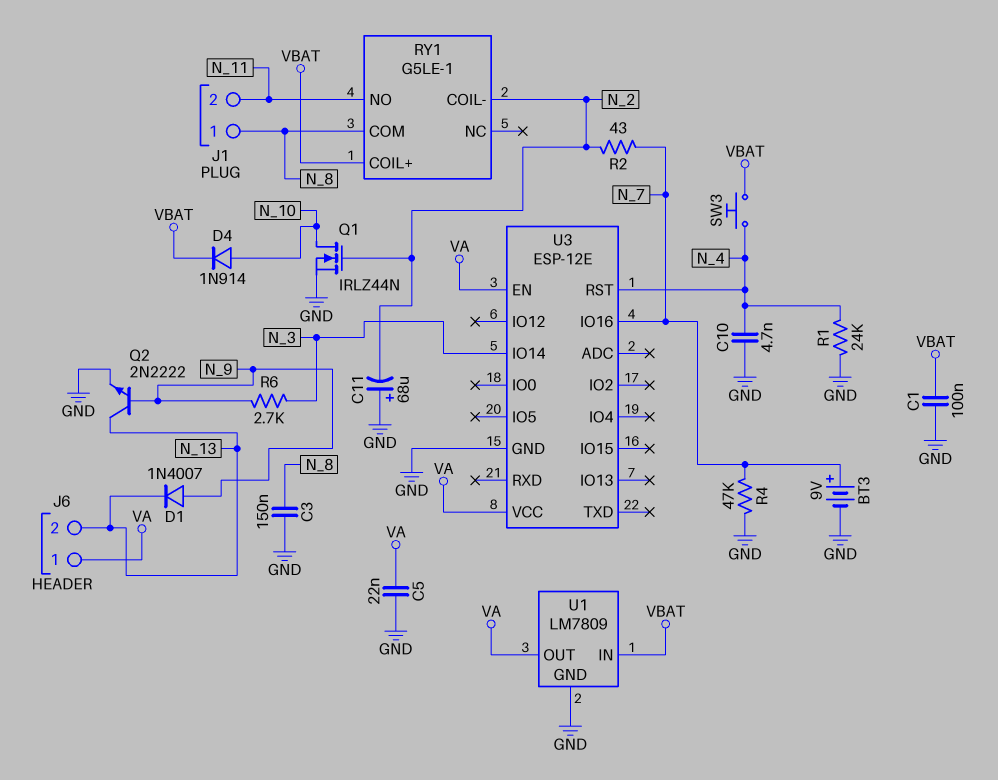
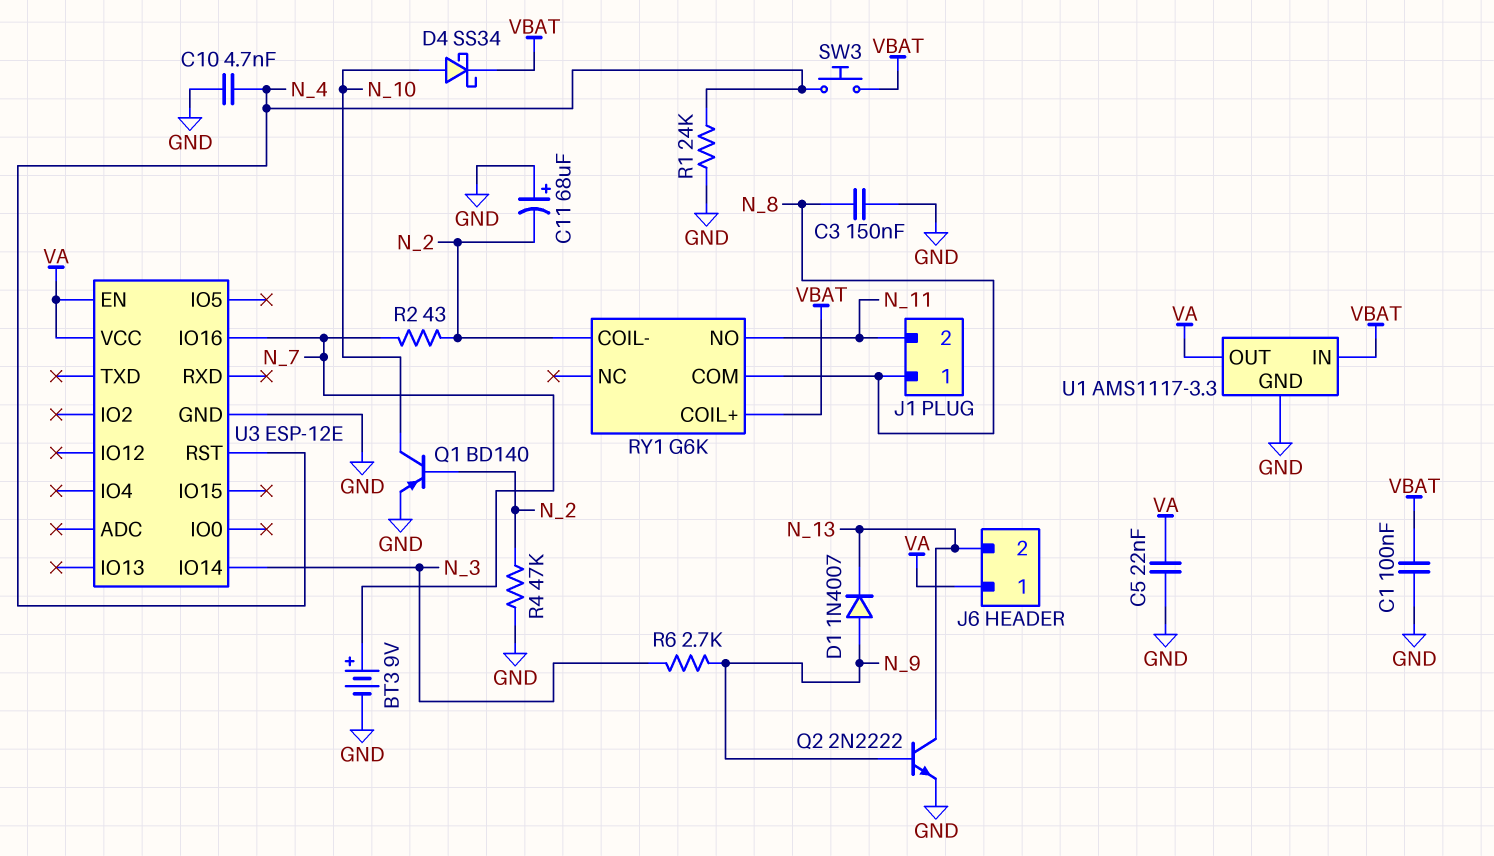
D4: diode 1N914 (A N_10, K VBAT) -> schottky SS34 (A N_10, K VBAT)
Q1: NMOS IRLZ44N (G N_2, D N_10, S GND) -> PNP BD140 (B N_2, C N_10, E GND)
R4: 47k (GND, N_7) -> 47k (GND, N_2)
RY1: G5LE-1 -> G6K
U1: LM7809 -> AMS1117-3.3

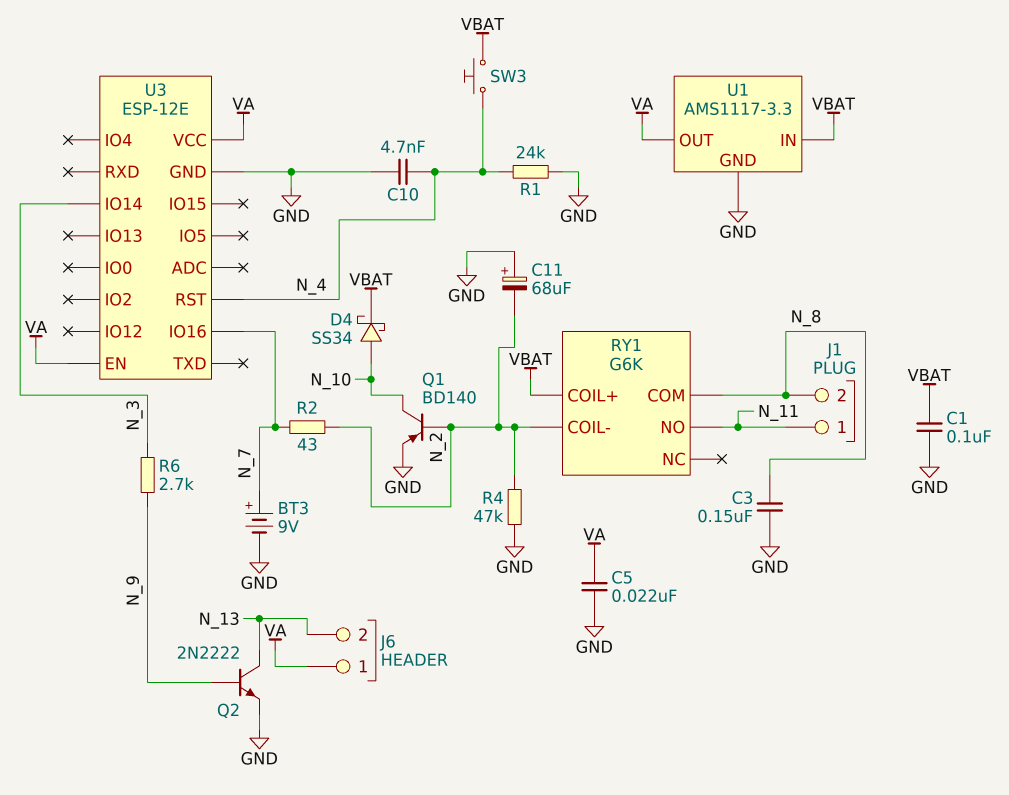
D1: diode 1N4007 (A N_9, K N_13) -> none
J1 pin 1: N_8 -> N_11
J1 pin 2: N_11 -> N_8

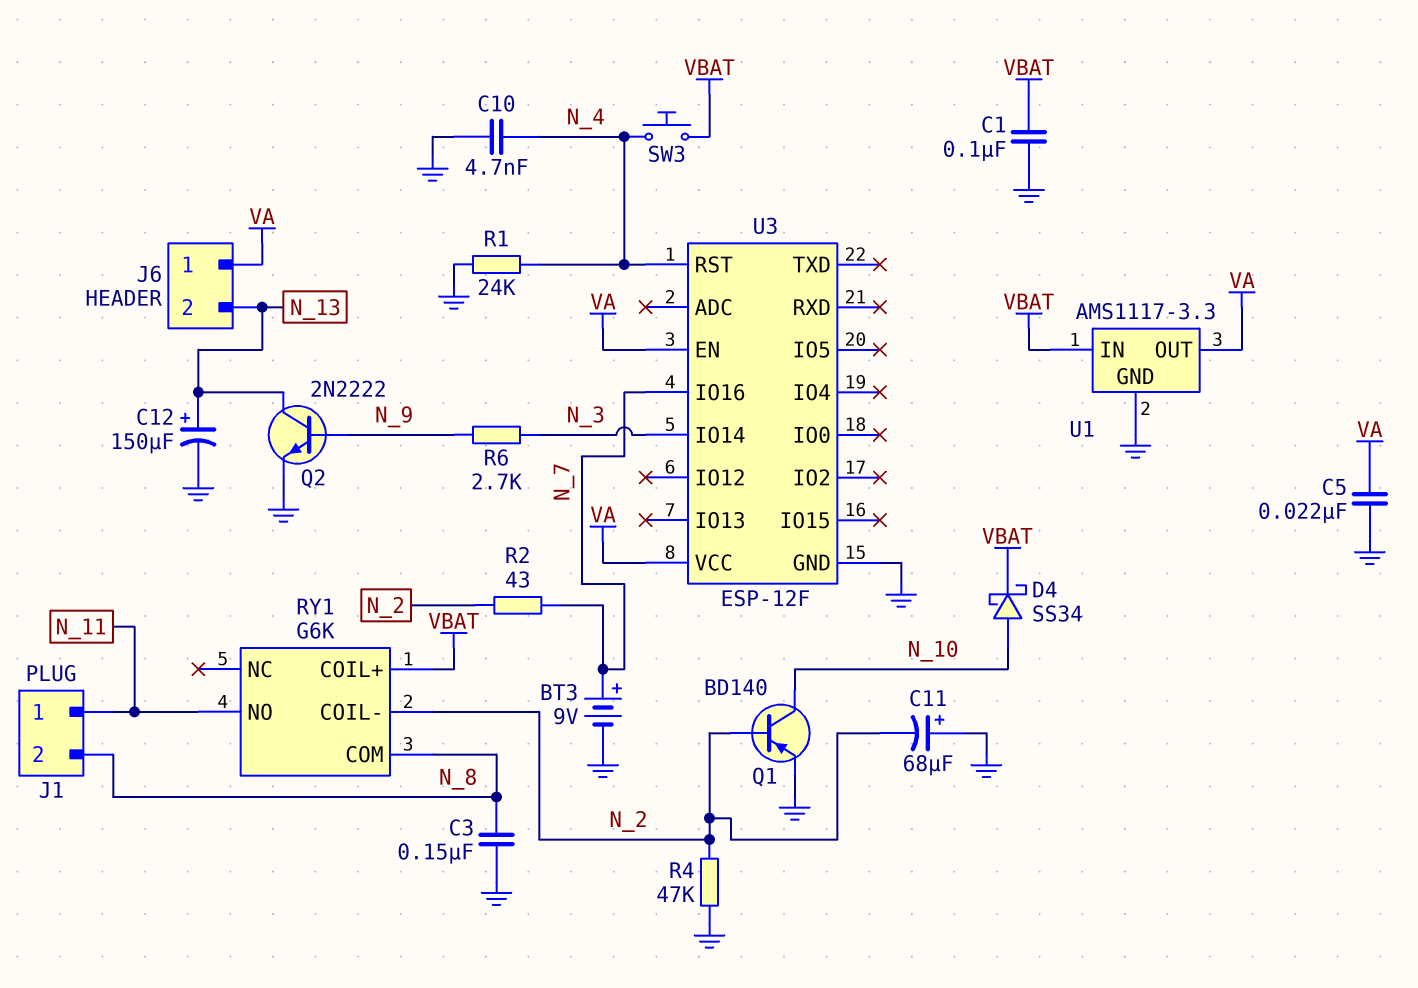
C12: none -> 150uF (plus N_13, minus GND)
U3: ESP-12E -> ESP-12F

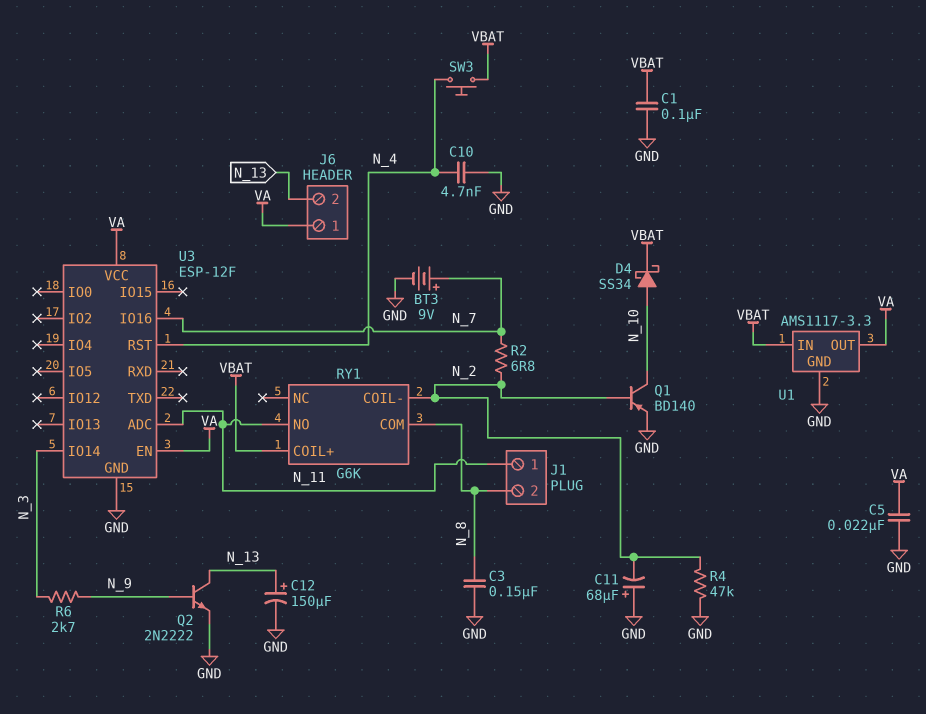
R1: 24k (GND, N_4) -> none
R2: 43 (N_2, N_7) -> 6.8 (N_2, N_7)
U3 pin ADC: none -> N_11

